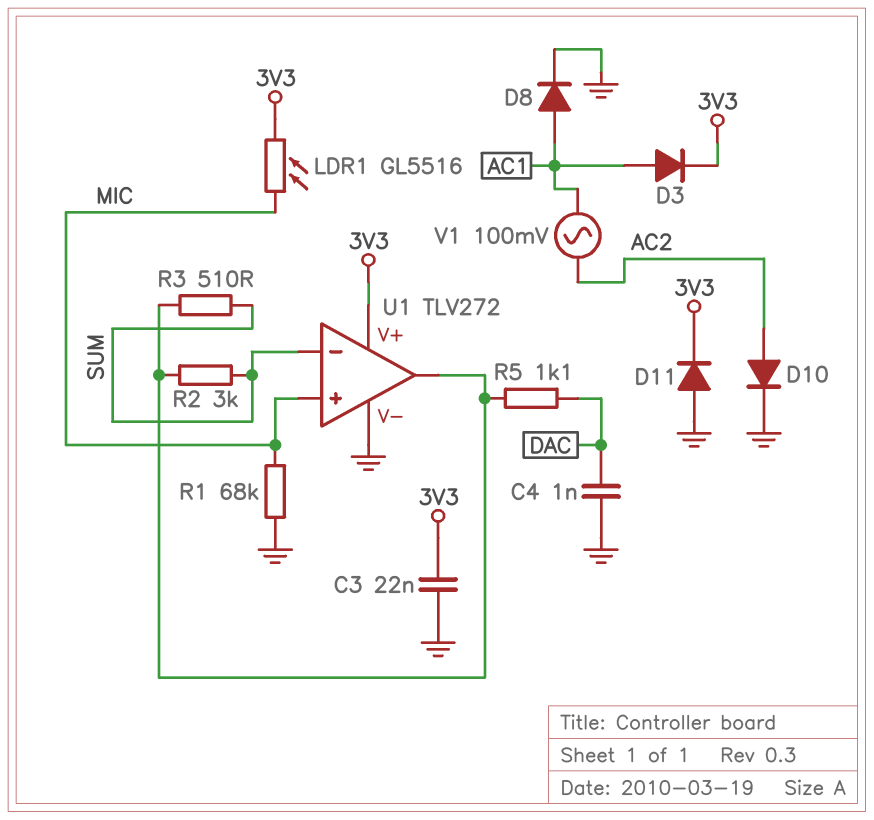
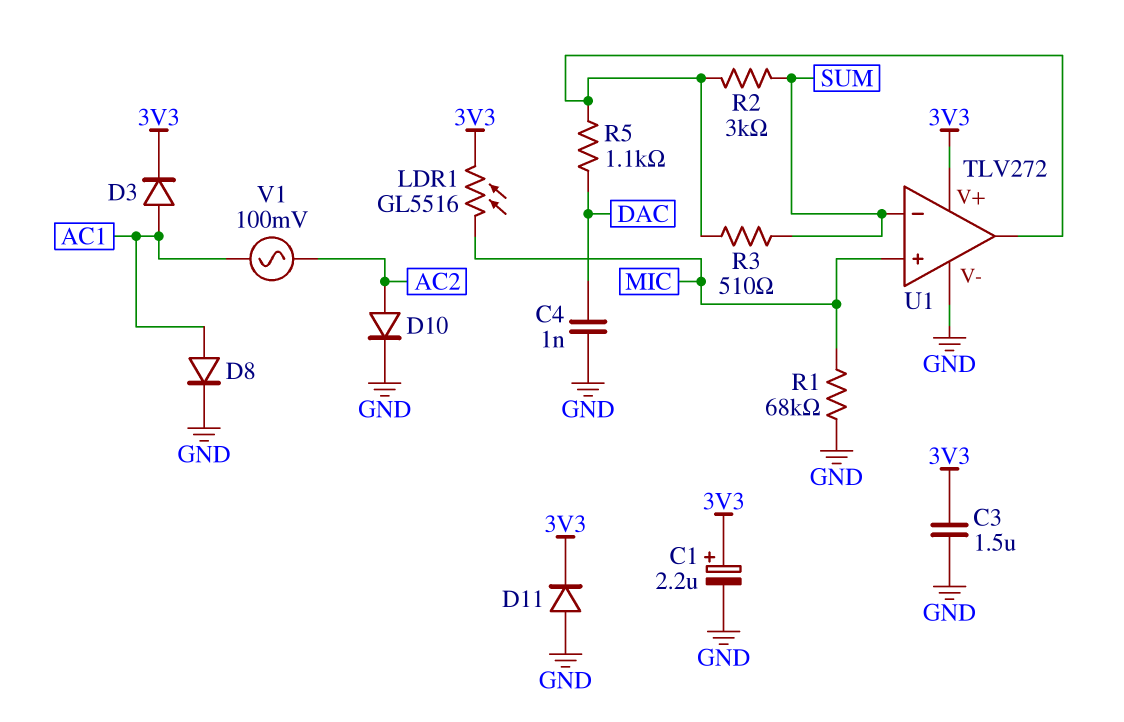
C1: none -> 2.2uF (plus 3V3, minus GND)
C3: 22nF (3V3, GND) -> 1.5uF (3V3, GND)

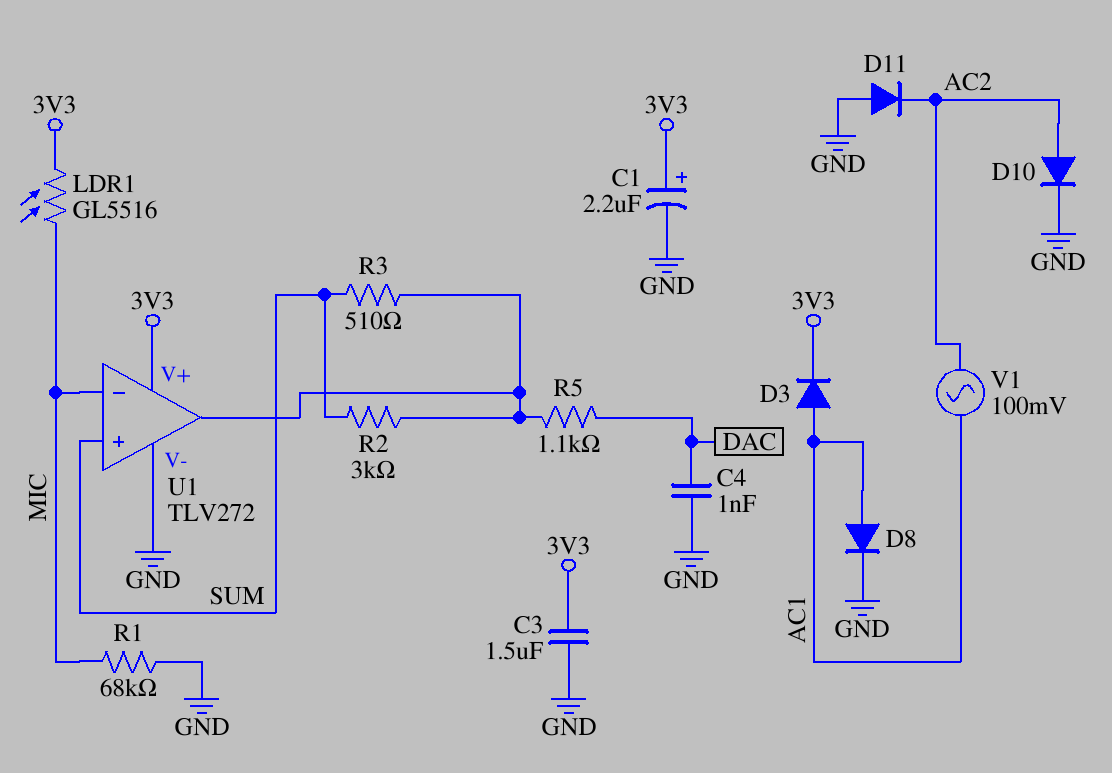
D11: diode (A GND, K 3V3) -> diode (A GND, K AC2)
U1 pin in+: MIC -> SUM
U1 pin in-: SUM -> MIC

